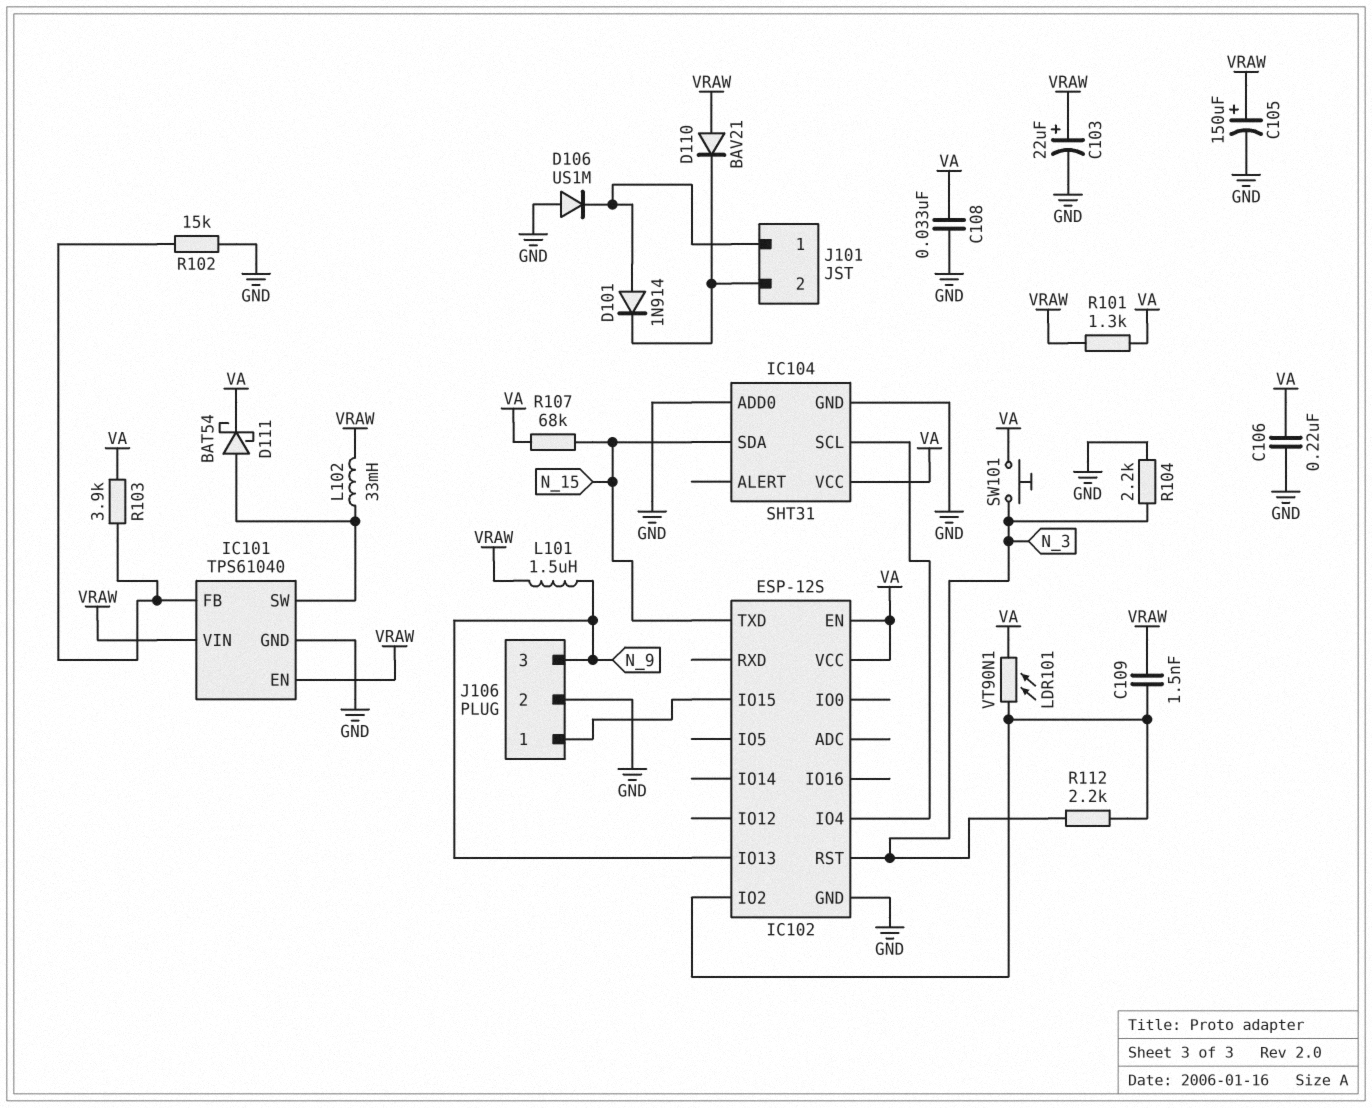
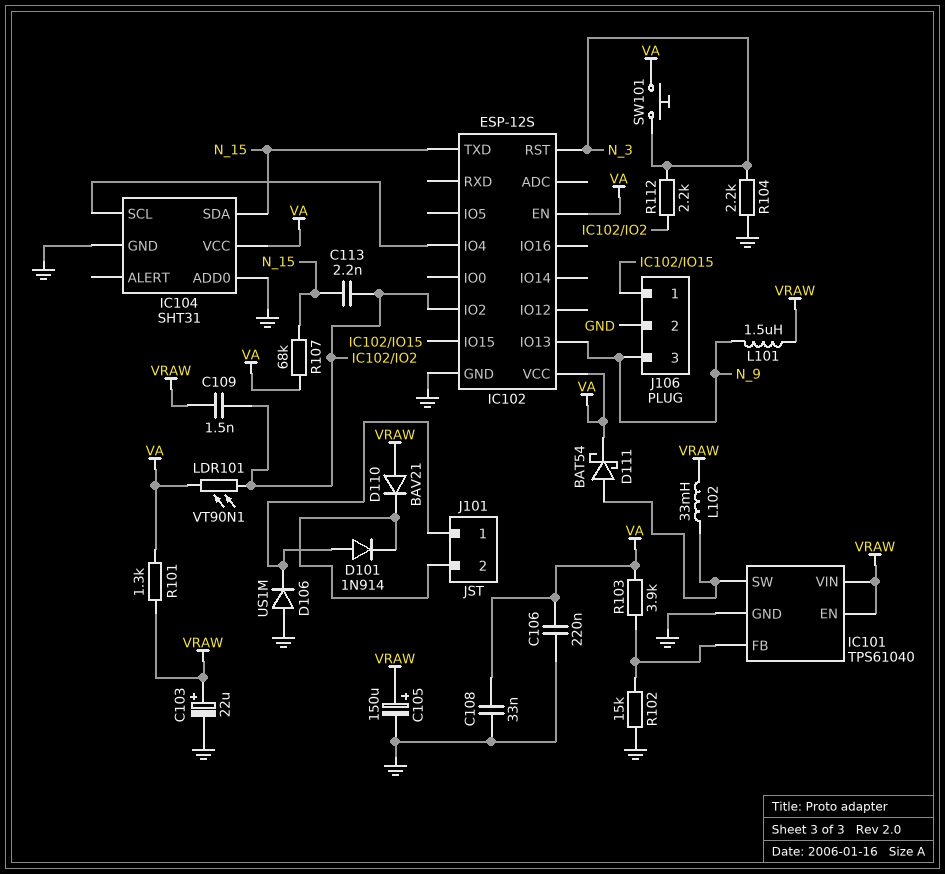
C113: none -> 2.2nF (IC102/IO2, N_15)

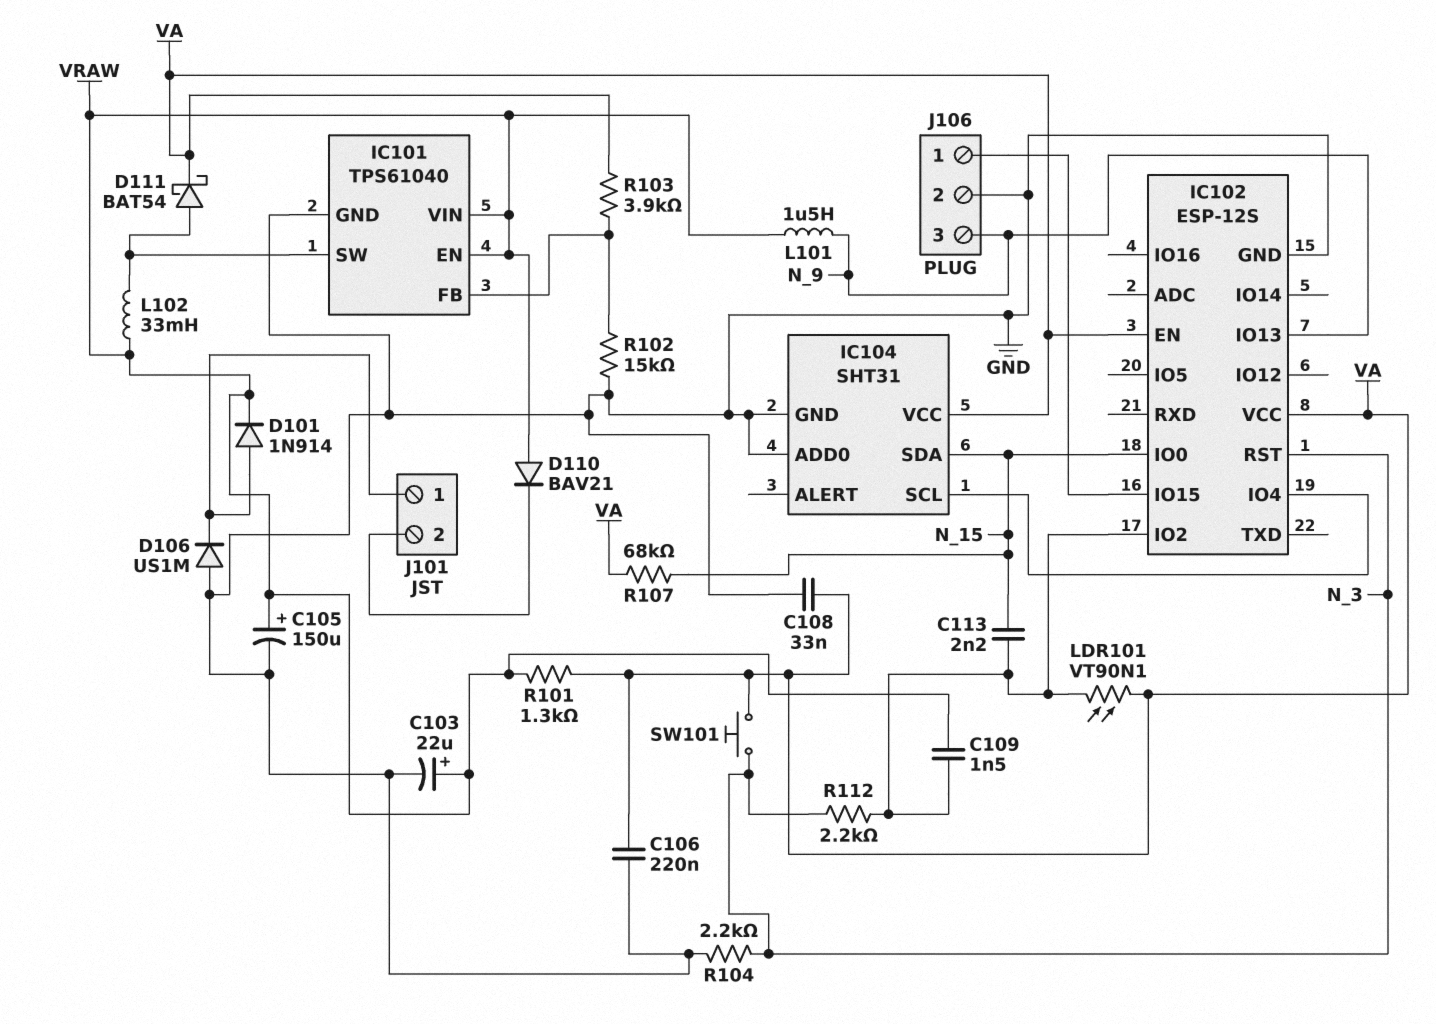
D101: diode 1N914 (A J101/1, K J101/2) -> diode 1N914 (A J101/1, K VRAW)
IC102 pin IO0: none -> N_15
IC102 pin TXD: N_15 -> none

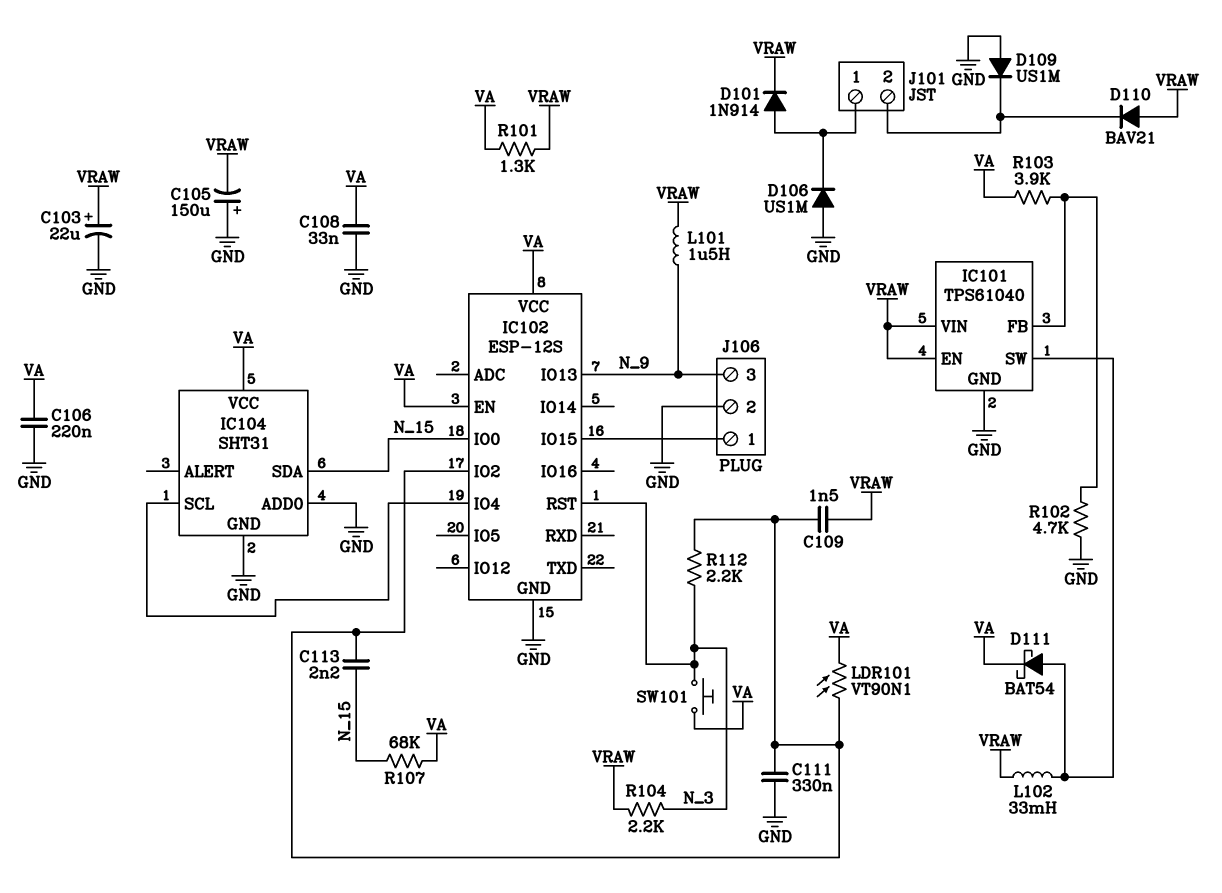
C105: 150uF (plus VRAW, minus GND) -> 150uF (plus GND, minus VRAW)
C111: none -> 330nF (GND, IC102/IO2)
D109: none -> diode US1M (A GND, K J101/2)
R102: 15k (GND, IC101/FB) -> 4.7k (GND, IC101/FB)
R104: 2.2k (GND, N_3) -> 2.2k (N_3, VRAW)

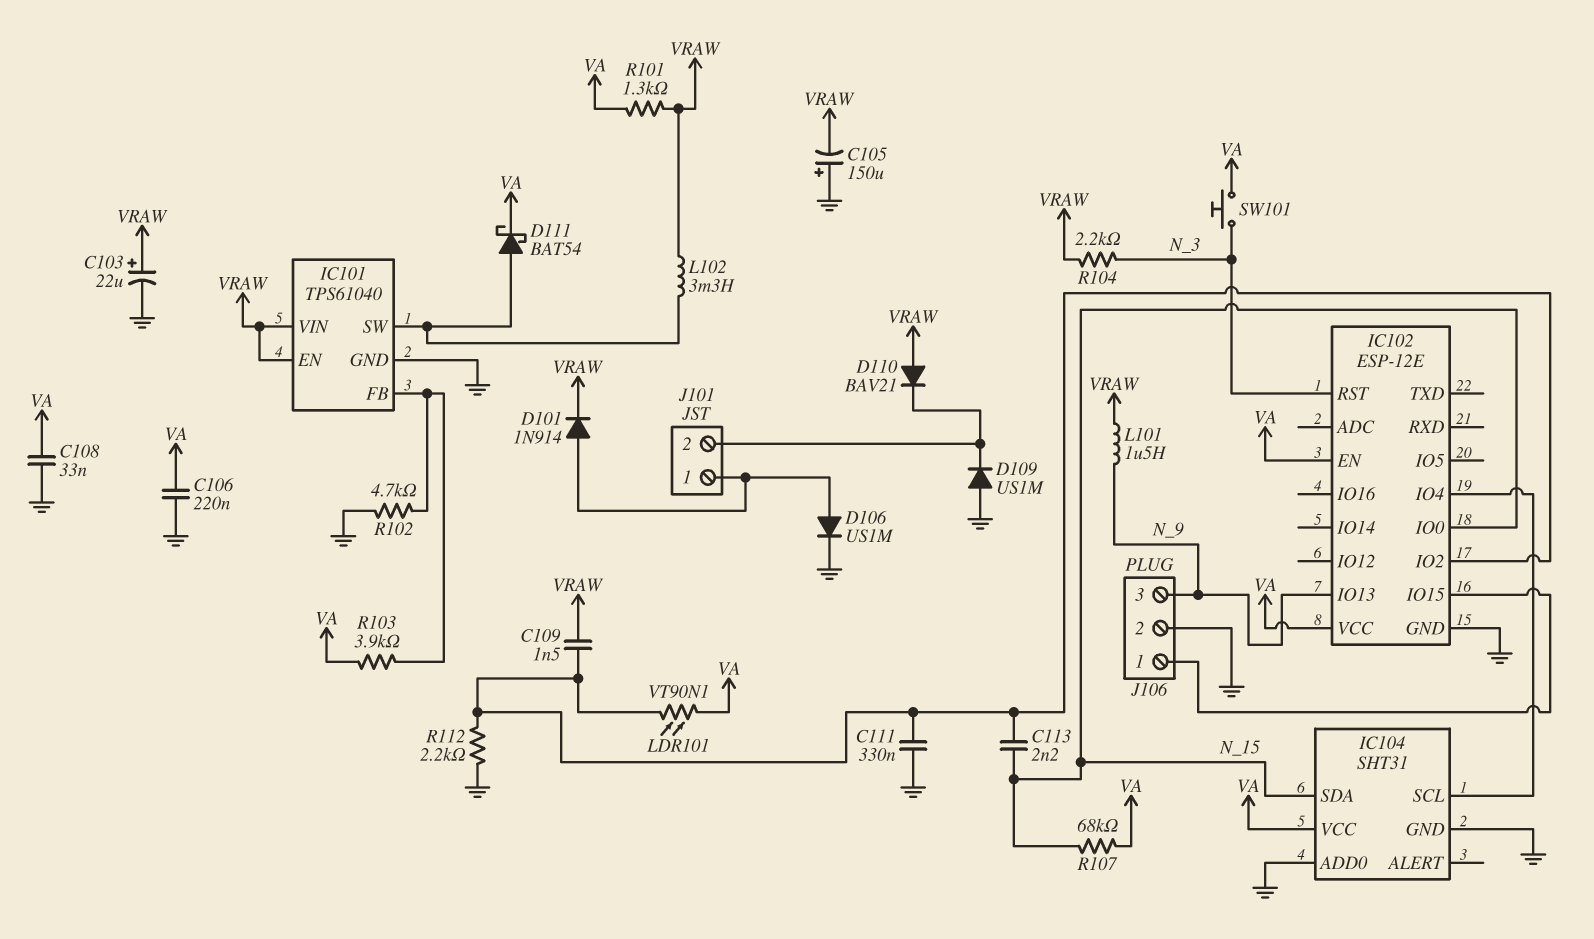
D106: diode US1M (A GND, K J101/1) -> diode US1M (A J101/1, K GND)
IC102: ESP-12S -> ESP-12E
L102: 33mH (IC101/SW, VRAW) -> 3.3mH (IC101/SW, VRAW)
R112: 2.2k (IC102/IO2, N_3) -> 2.2k (GND, IC102/IO2)

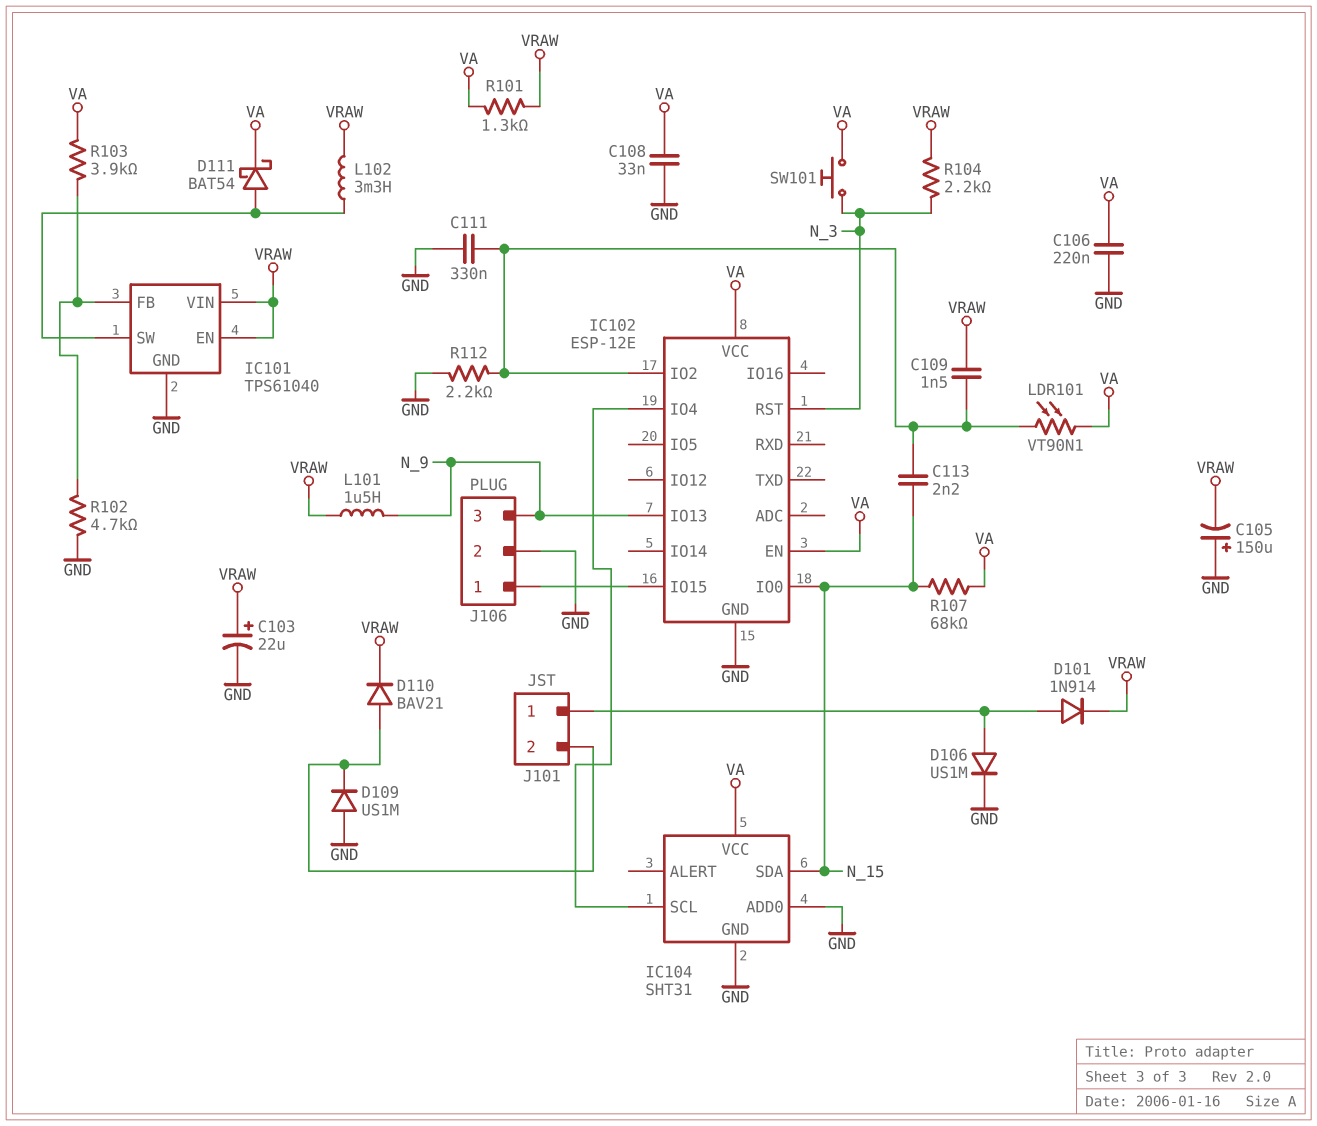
D110: diode BAV21 (A VRAW, K J101/2) -> diode BAV21 (A J101/2, K VRAW)

